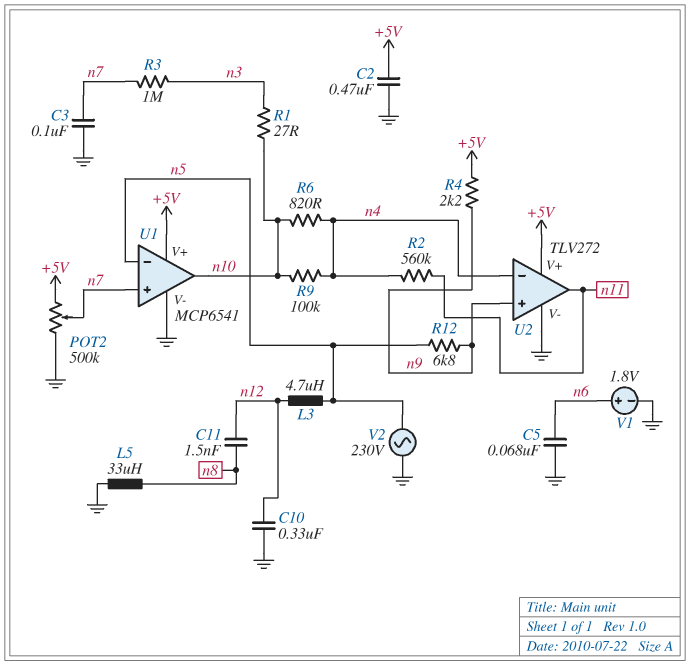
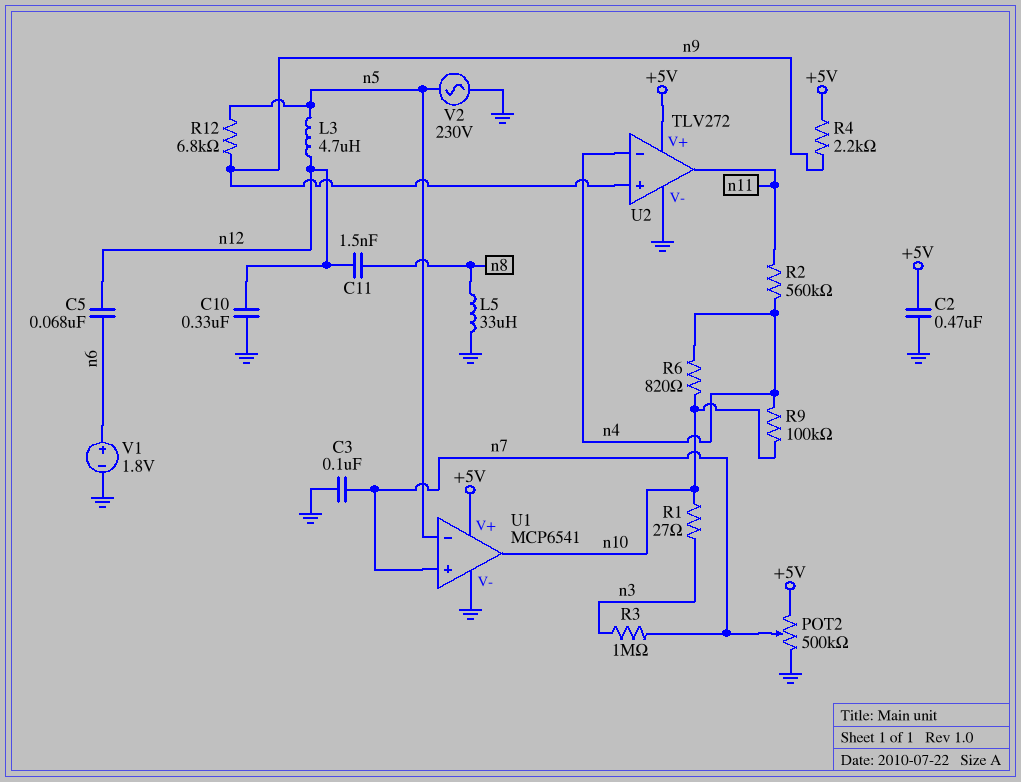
C5: 68nF (GND, n6) -> 68nF (n6, n12)

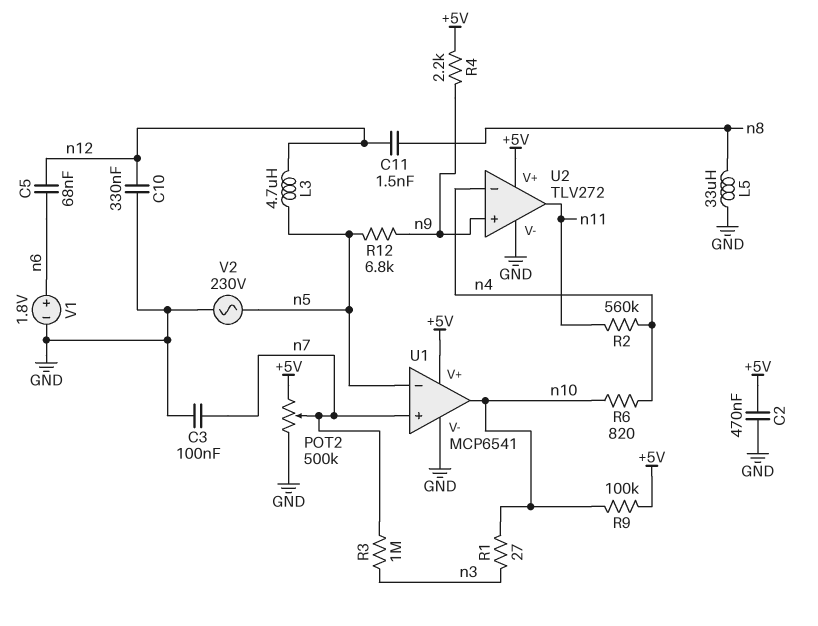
R9: 100k (n4, n10) -> 100k (+5V, n10)

